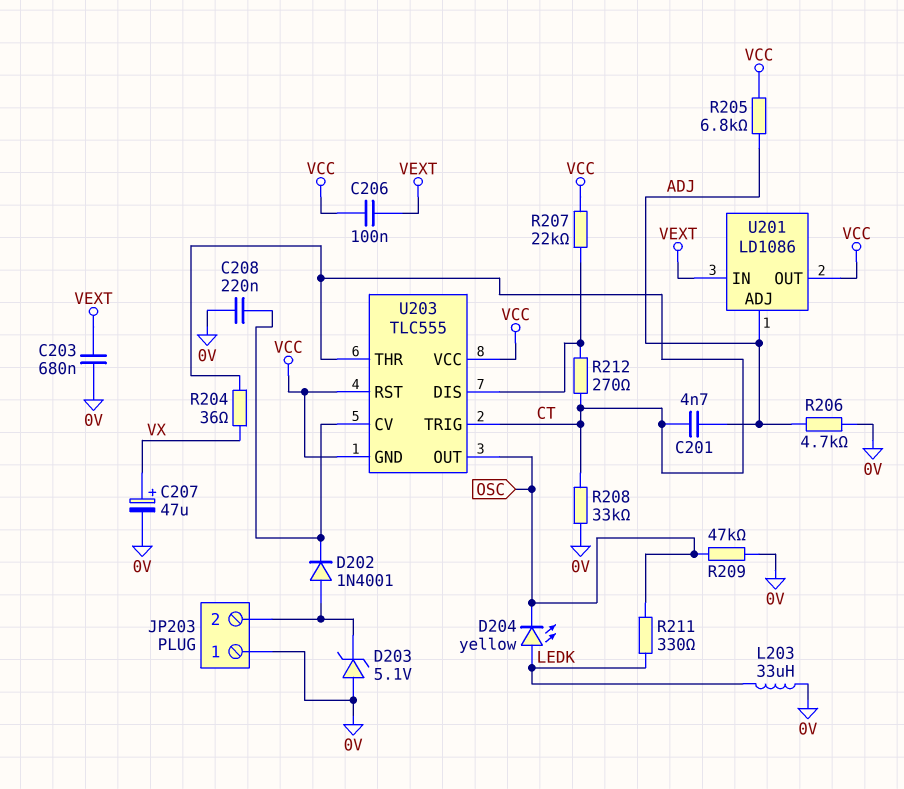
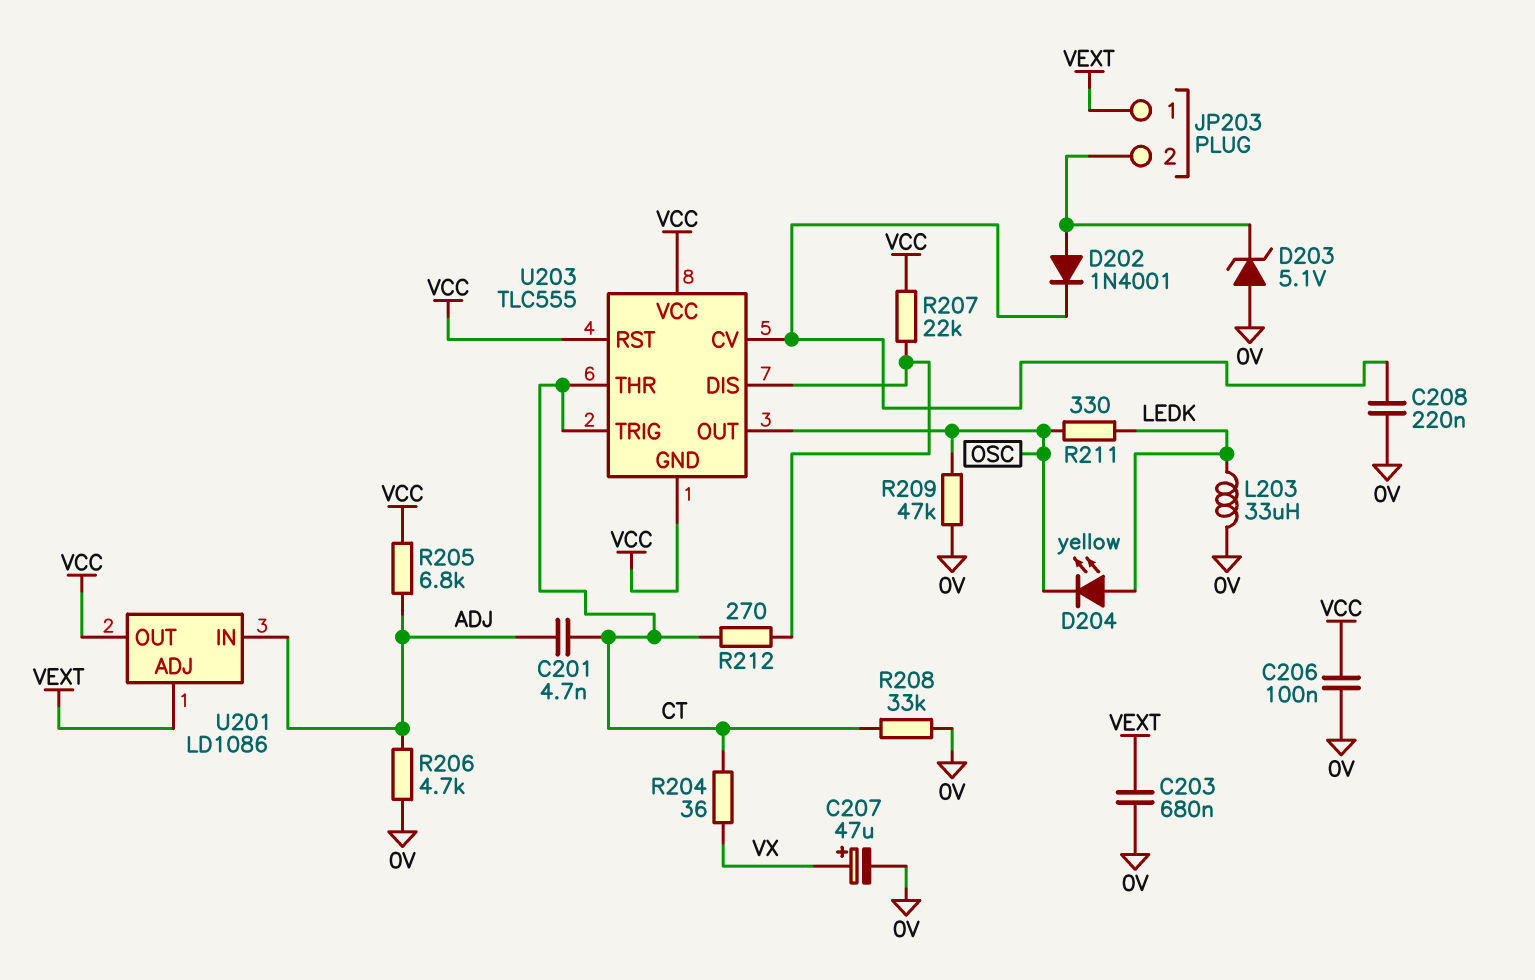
C206: 100nF (VCC, VEXT) -> 100nF (0V, VCC)
JP203 pin 1: 0V -> VEXT
U201 pin ADJ: ADJ -> VEXT
U201 pin IN: VEXT -> ADJ

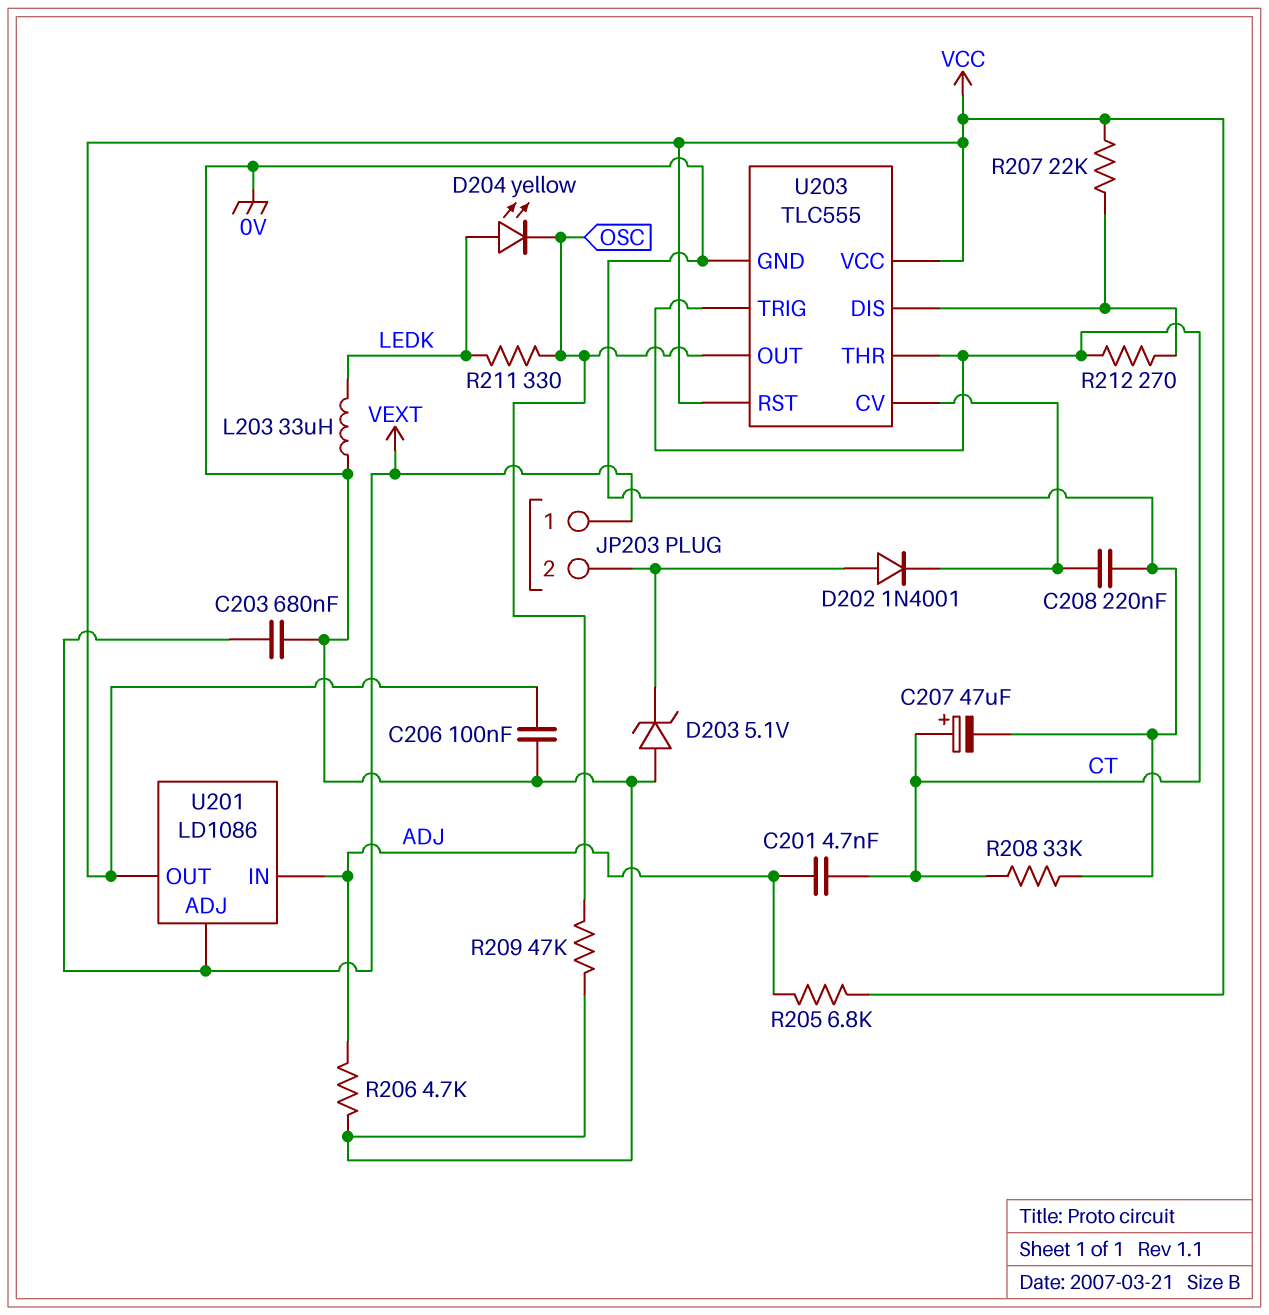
C207: 47uF (plus VX, minus 0V) -> 47uF (plus CT, minus 0V)
R204: 36 (CT, VX) -> none
U203 pin GND: VCC -> 0V

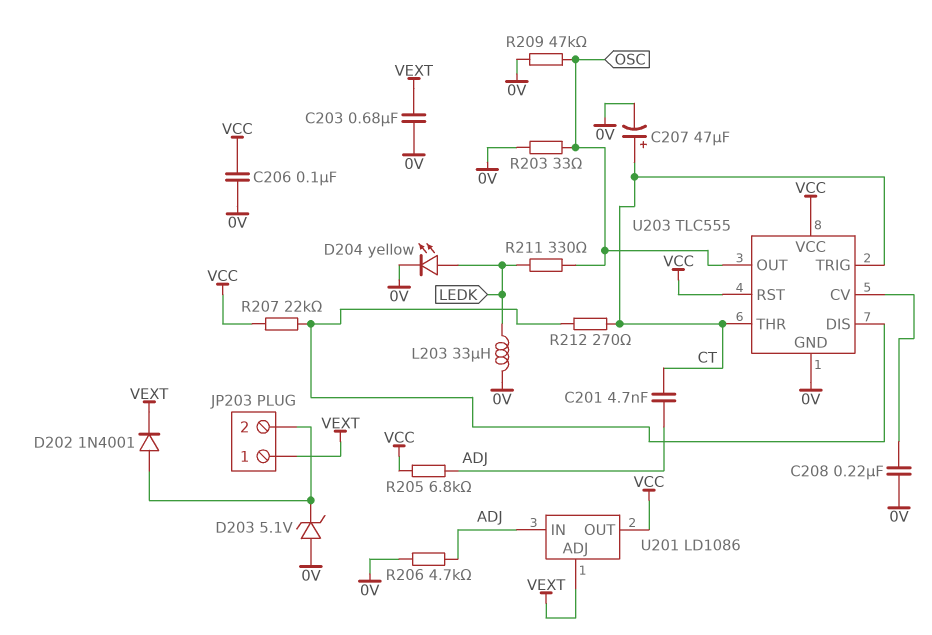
D202: diode 1N4001 (A JP203/2, K U203/CV) -> diode 1N4001 (A JP203/2, K VEXT)
D204: LED yellow (A LEDK, K OSC) -> LED yellow (A LEDK, K 0V)
R203: none -> 33 (0V, OSC)
R208: 33k (0V, CT) -> none

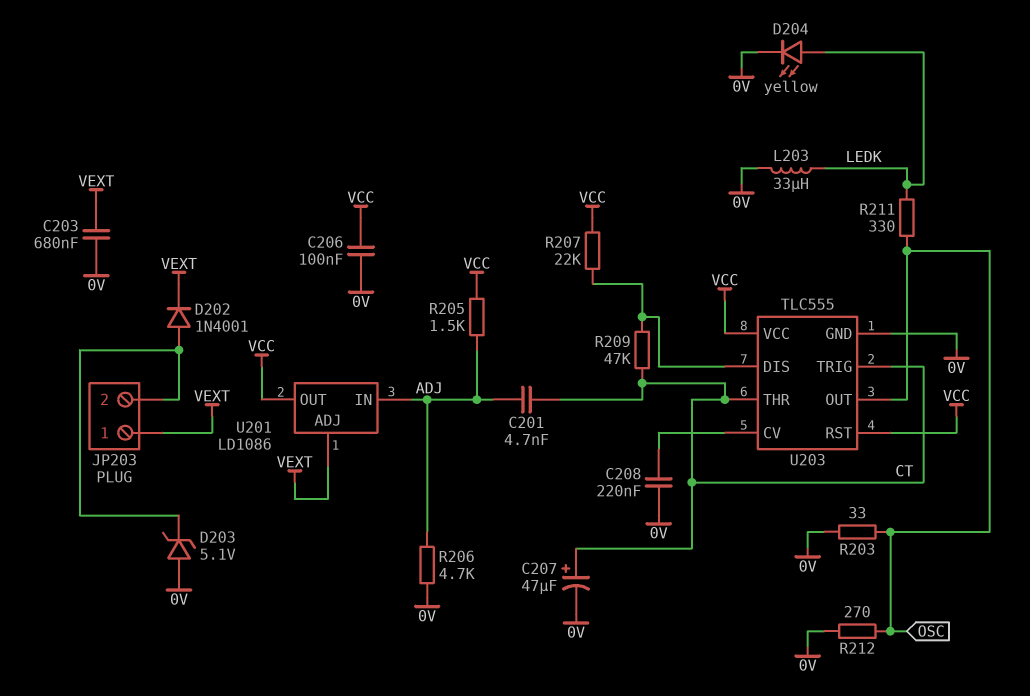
R205: 6.8k (ADJ, VCC) -> 1.5k (ADJ, VCC)
R209: 47k (0V, OSC) -> 47k (CT, U203/DIS)
R212: 270 (CT, U203/DIS) -> 270 (0V, OSC)

